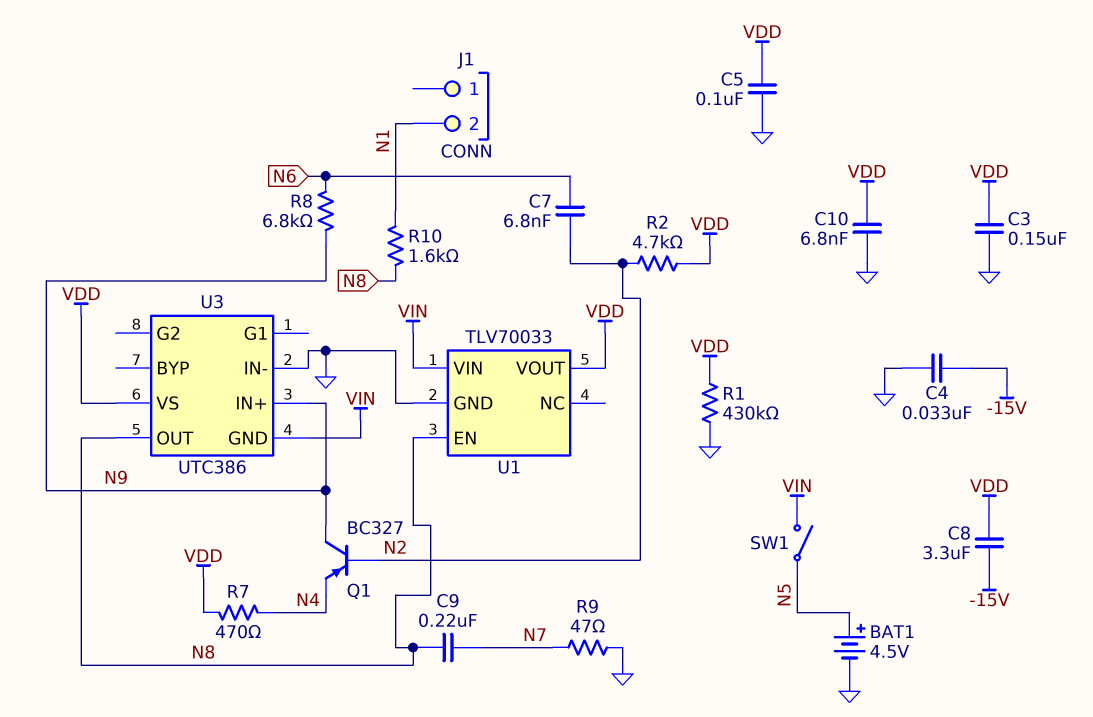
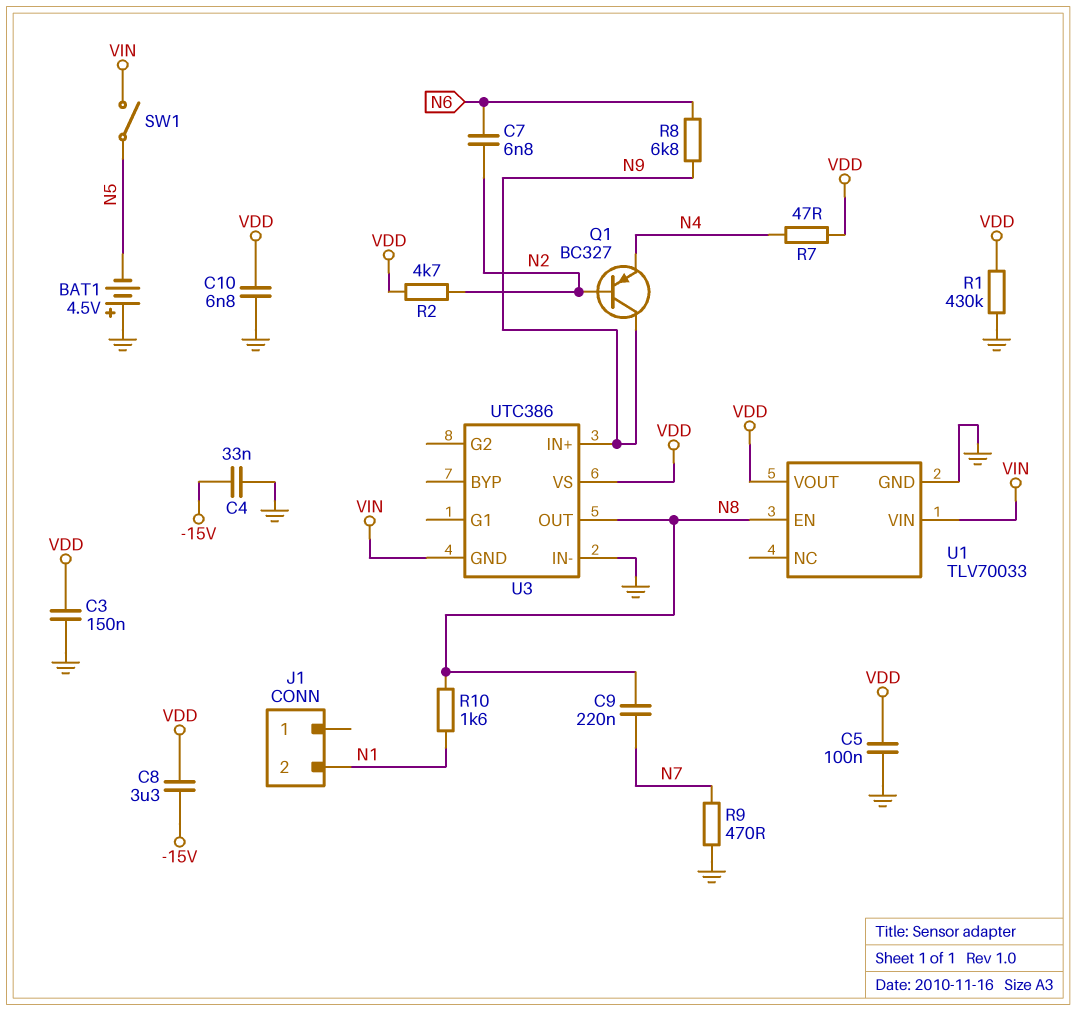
BAT1: 4.5V (plus N5, minus GND) -> 4.5V (plus GND, minus N5)
R7: 470 (N4, VDD) -> 47 (N4, VDD)
R9: 47 (GND, N7) -> 470 (GND, N7)

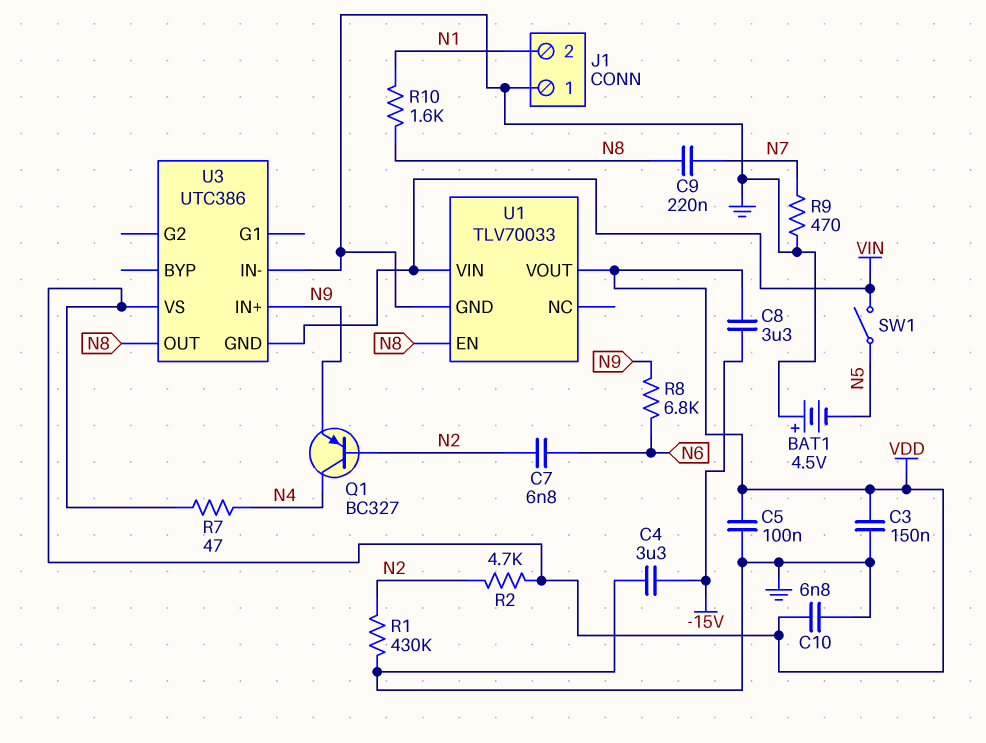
C4: 33nF (-15V, GND) -> 3.3uF (-15V, GND)
J1 pin 1: none -> GND
Q1: PNP BC327 (B N2, C N9, E N4) -> PNP BC327 (B N2, C N4, E N9)
R1: 430k (GND, VDD) -> 430k (GND, N2)

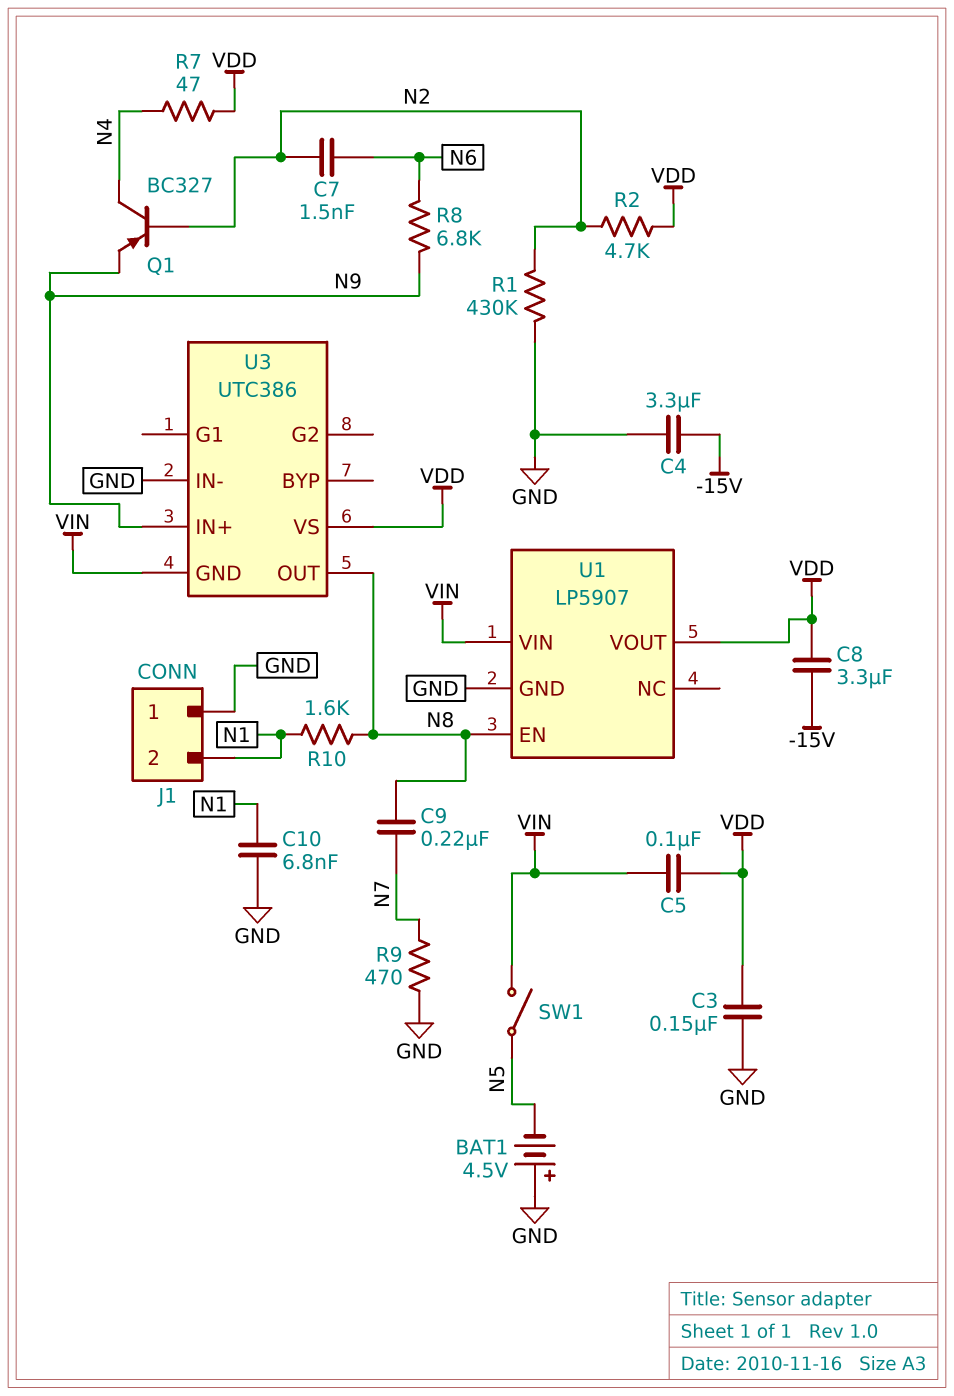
C5: 100nF (GND, VDD) -> 100nF (VDD, VIN)
C7: 6.8nF (N2, N6) -> 1.5nF (N2, N6)
C10: 6.8nF (GND, VDD) -> 6.8nF (GND, N1)
U1: TLV70033 -> LP5907

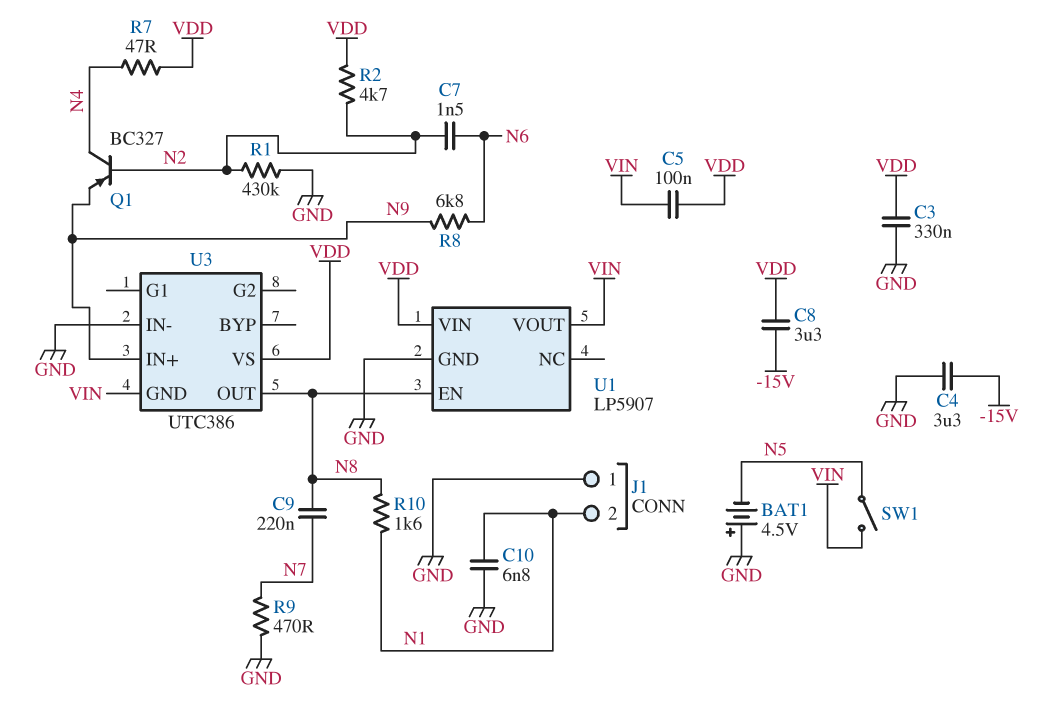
C3: 150nF (GND, VDD) -> 330nF (GND, VDD)
U1 pin VIN: VIN -> VDD
U1 pin VOUT: VDD -> VIN

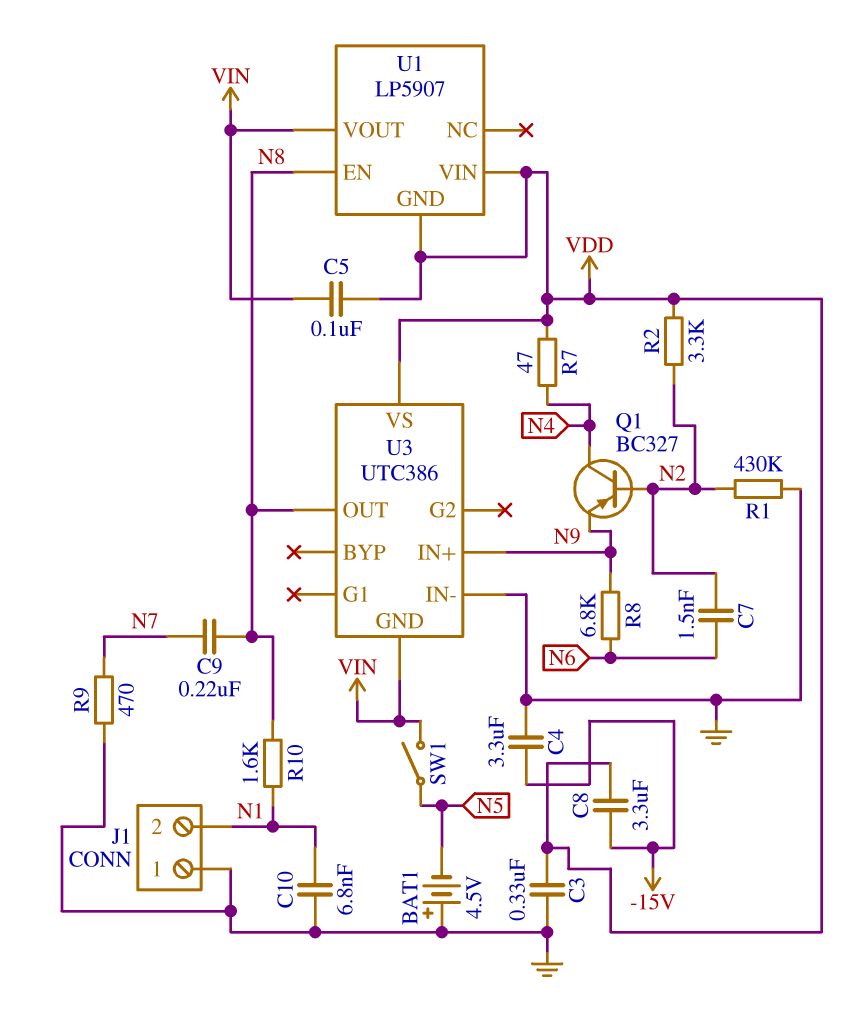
R2: 4.7k (N2, VDD) -> 3.3k (N2, VDD)
U1 pin GND: GND -> VDD

